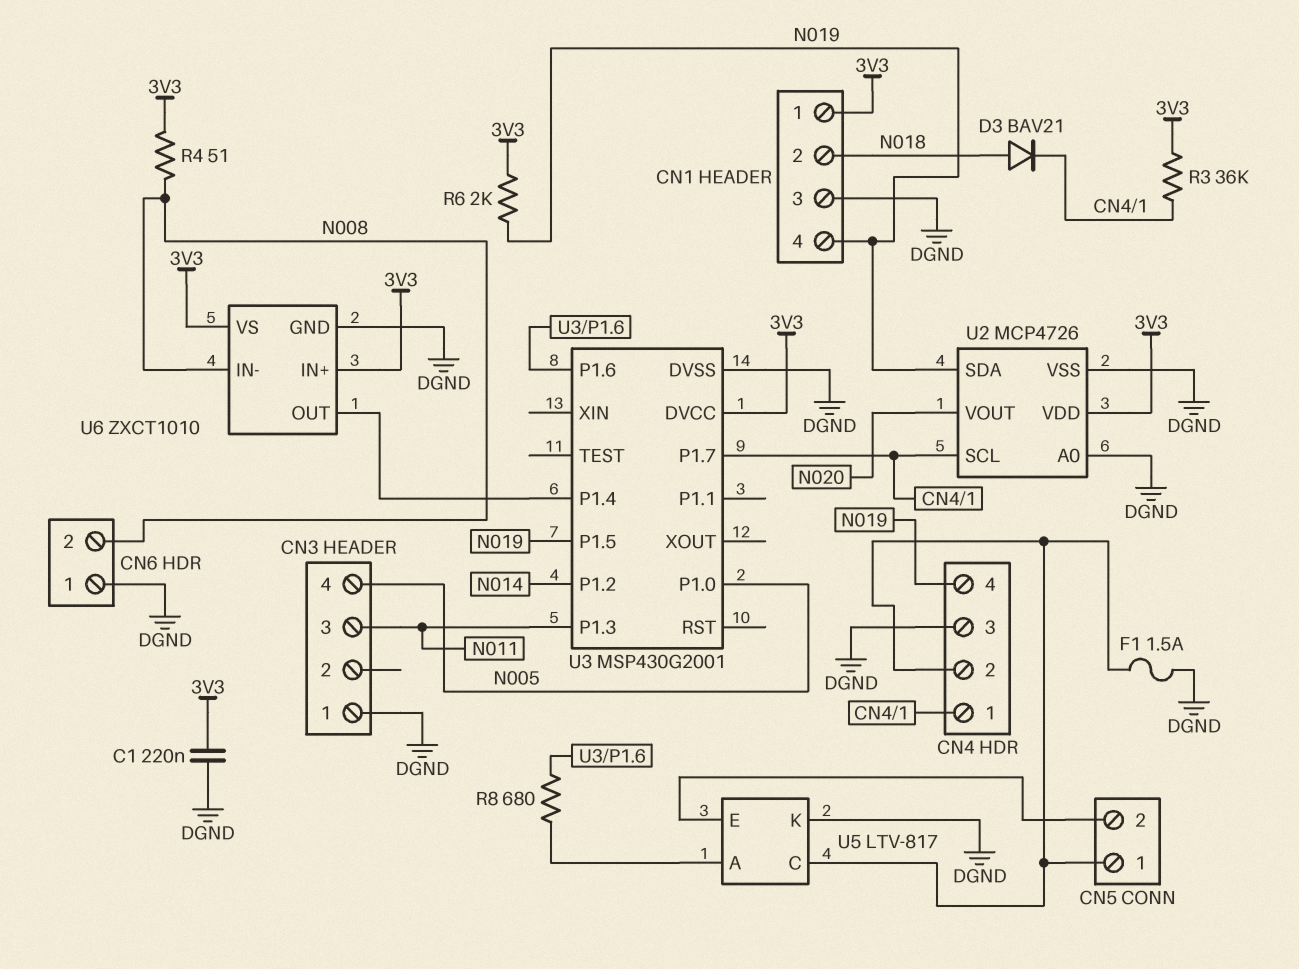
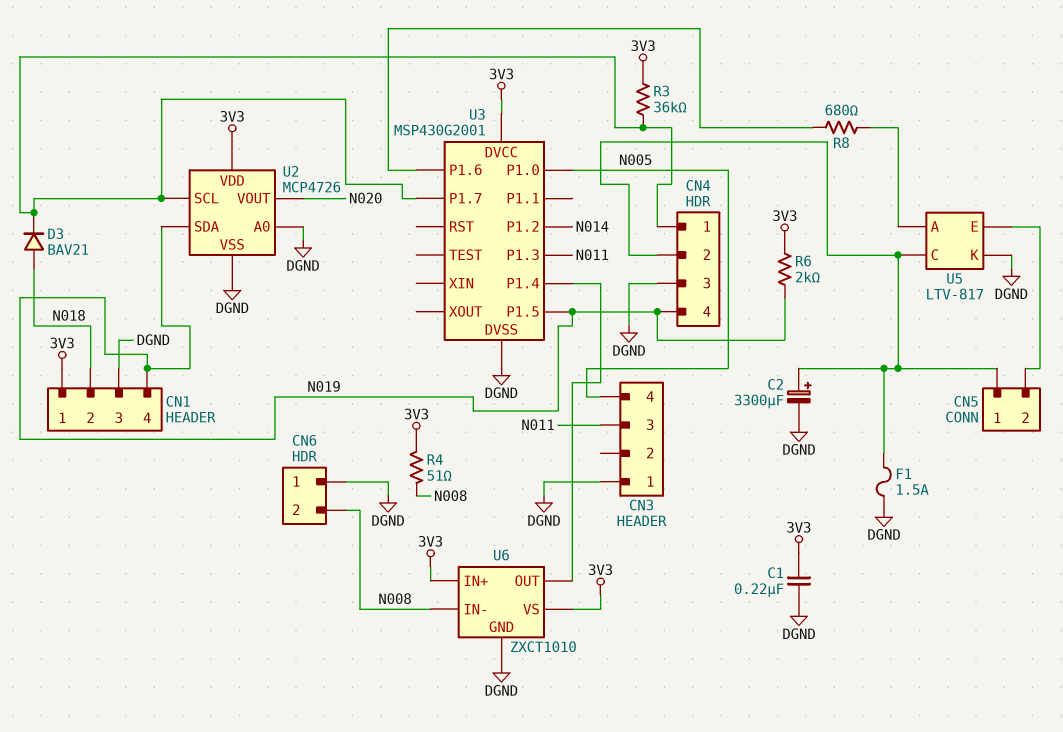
C2: none -> 3300uF (plus CN4/2, minus DGND)

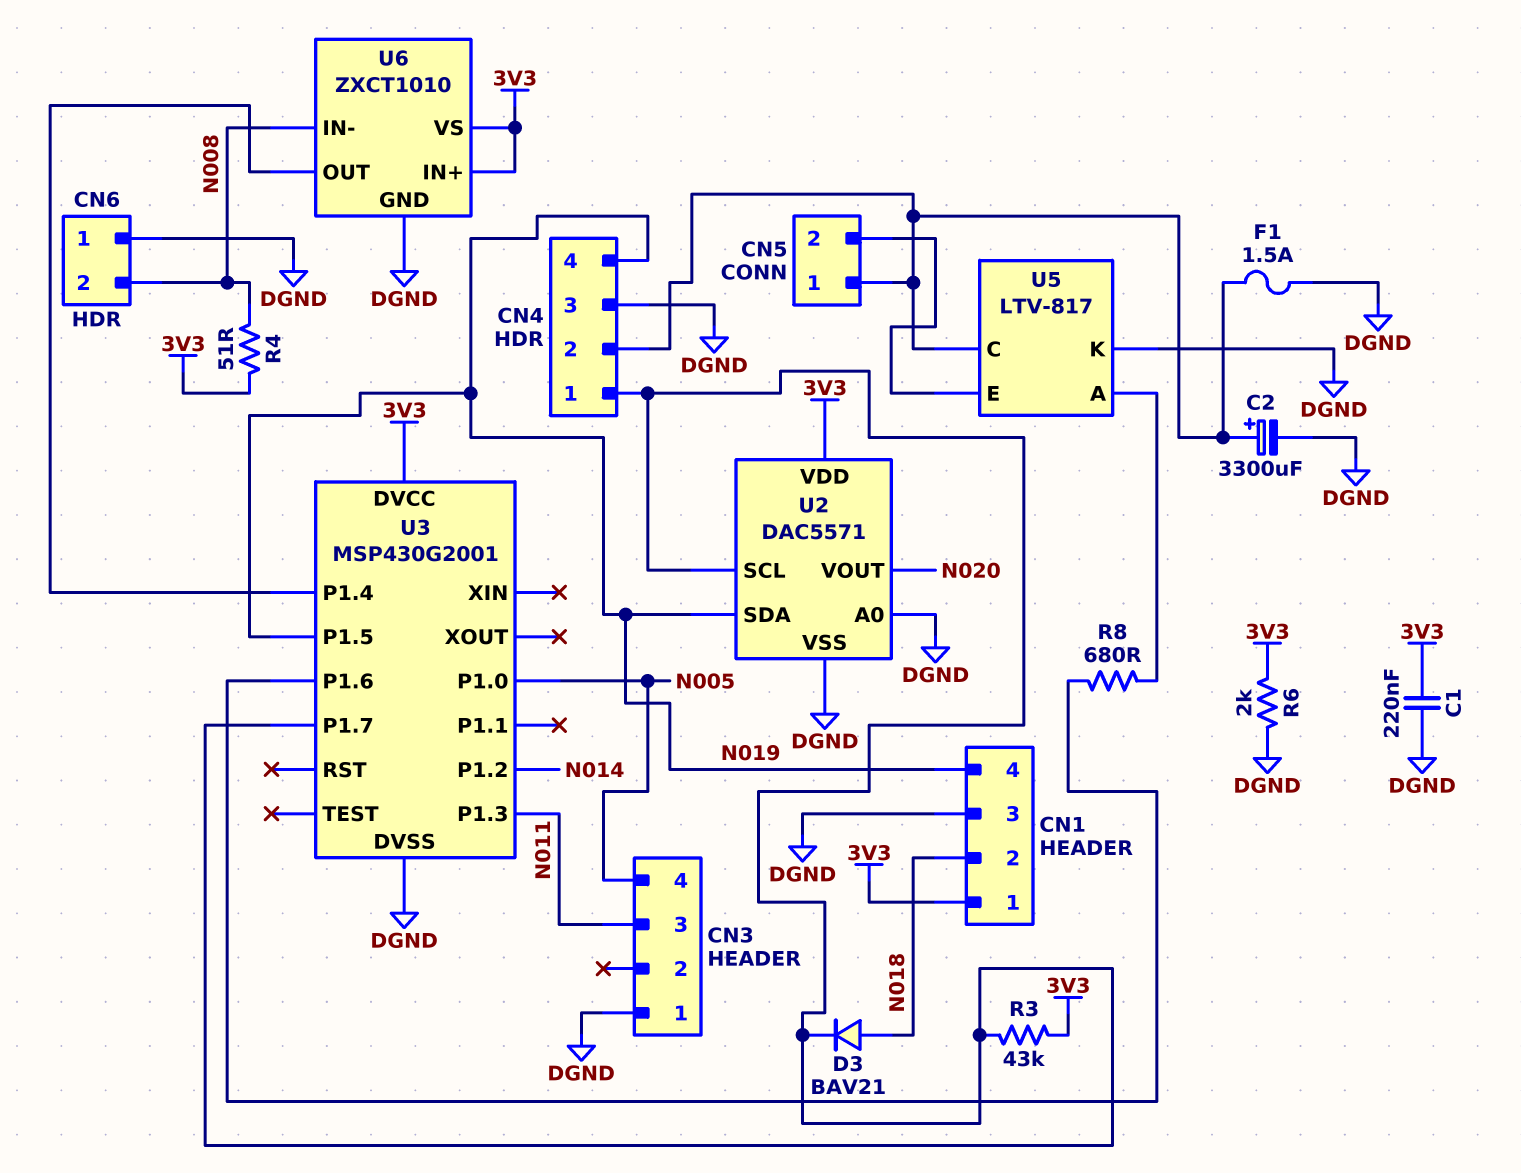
R3: 36k (3V3, CN4/1) -> 43k (3V3, CN4/1)
R6: 2k (3V3, N019) -> 2k (3V3, DGND)
U2: MCP4726 -> DAC5571

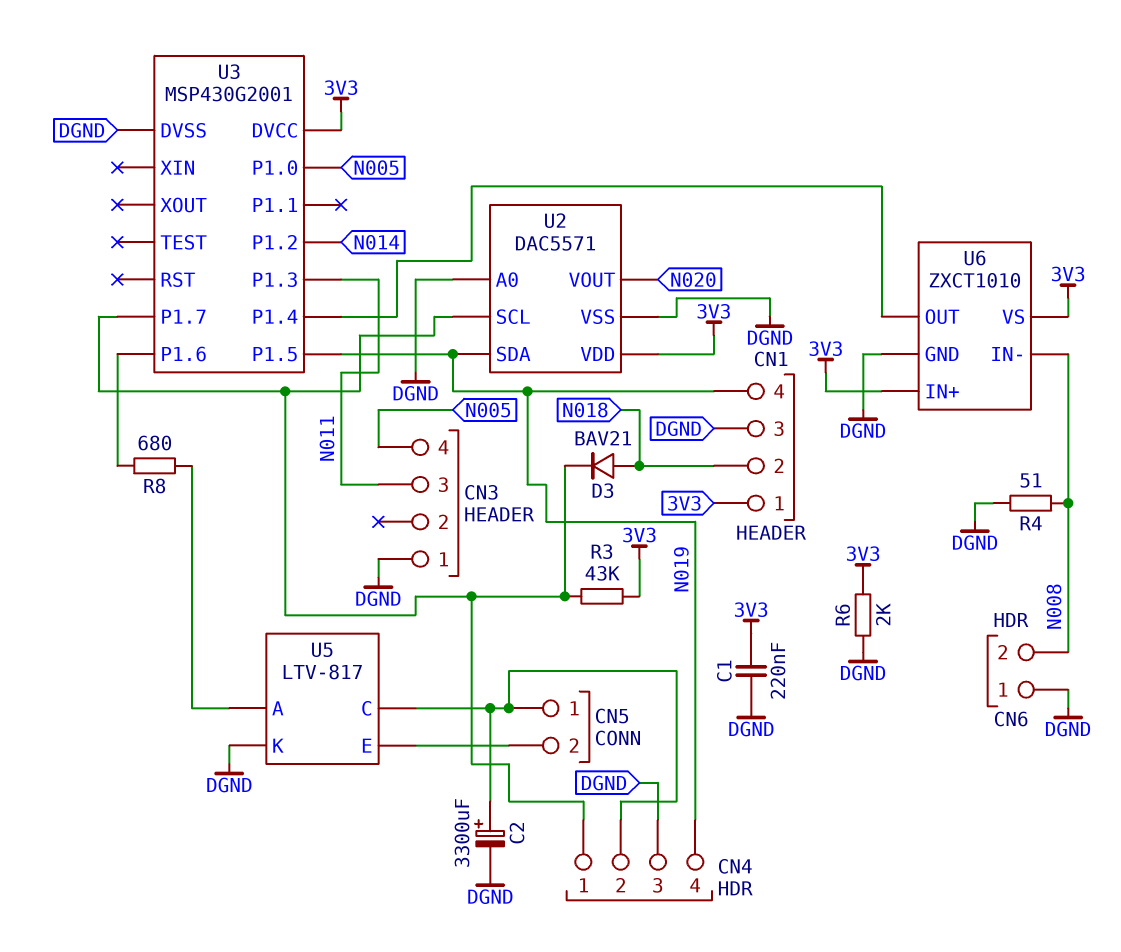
F1: 1.5A (CN4/2, DGND) -> none
R4: 51 (3V3, N008) -> 51 (DGND, N008)

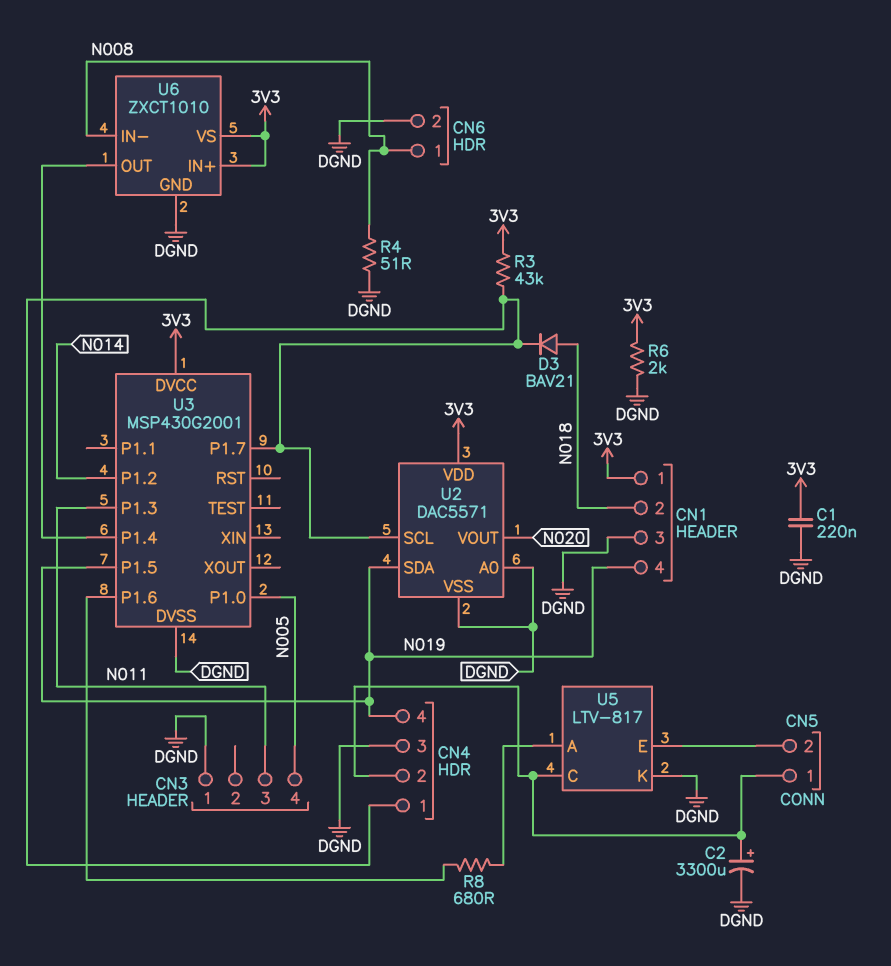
CN6 pin 1: DGND -> N008
CN6 pin 2: N008 -> DGND

